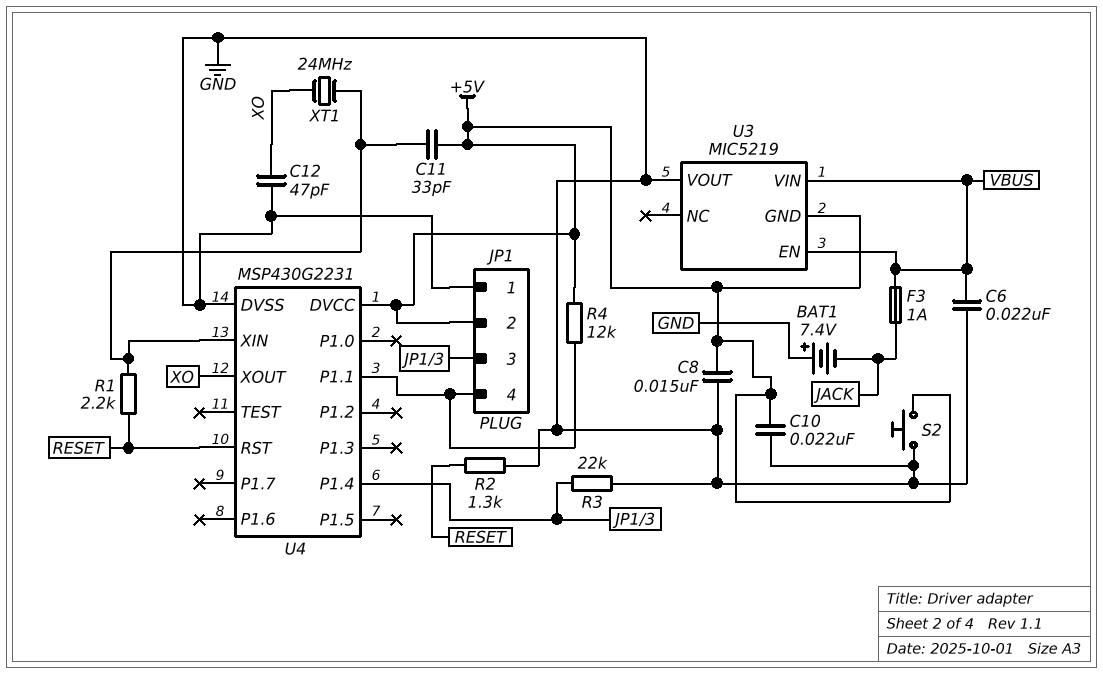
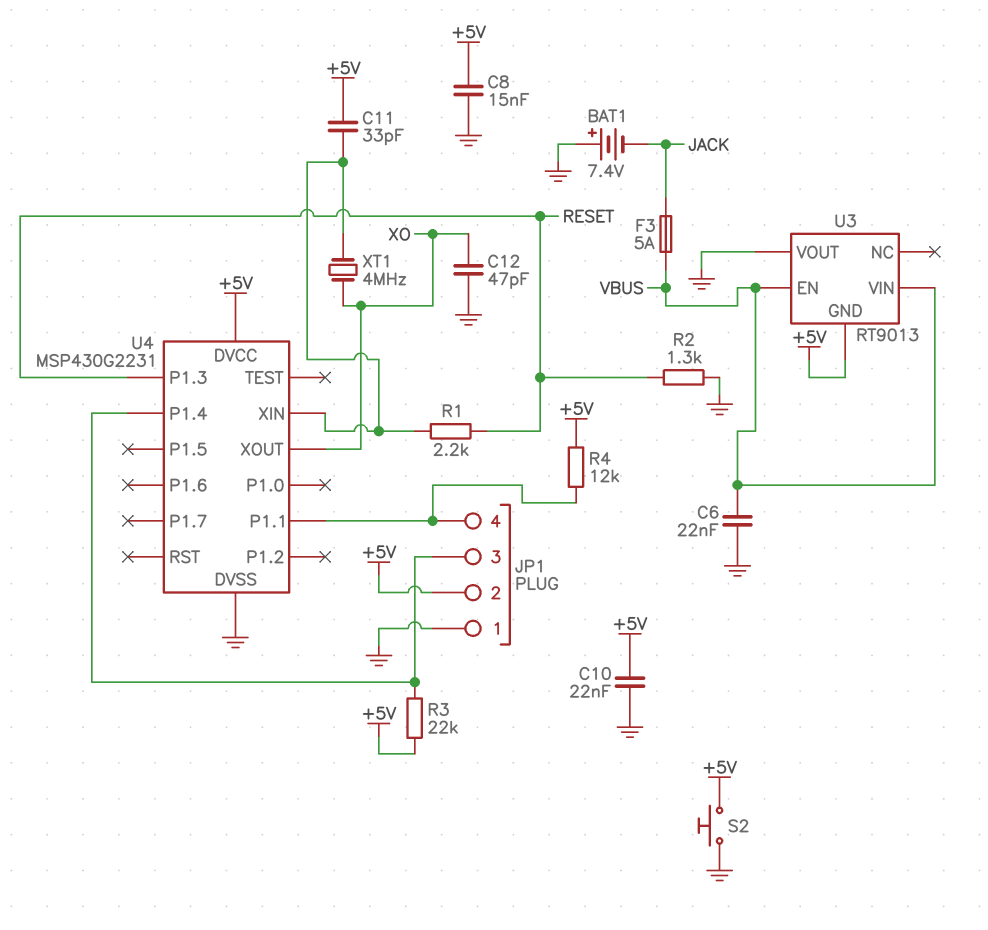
F3: 1A (JACK, VBUS) -> 5A (JACK, VBUS)
R3: 22k (GND, JP1/3) -> 22k (+5V, JP1/3)
U3: MIC5219 -> RT9013
U4 pin P1.3: none -> RESET
U4 pin RST: RESET -> none
XT1: 24MHz (U4/XIN, XO) -> 4MHz (U4/XIN, XO)

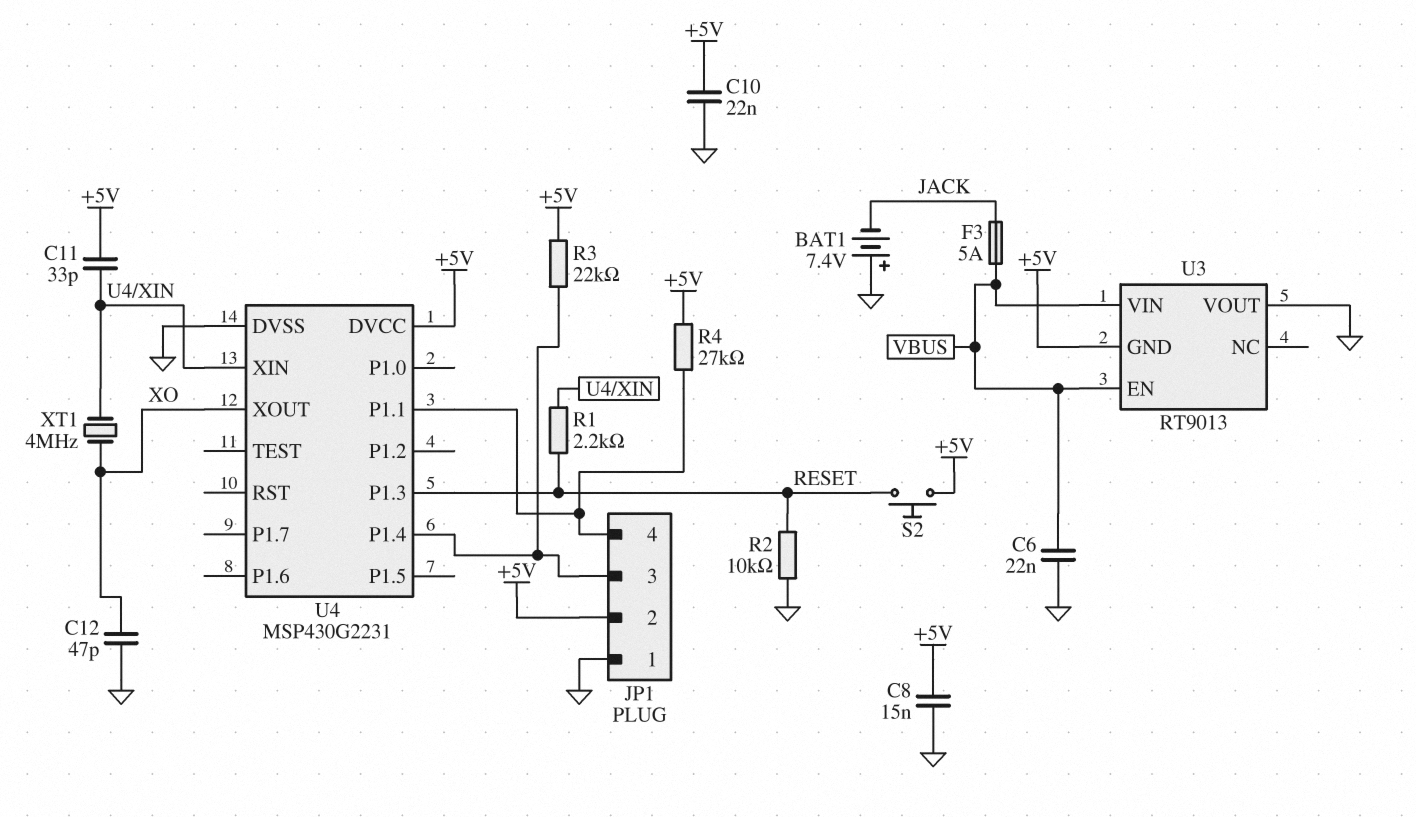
R2: 1.3k (GND, RESET) -> 10k (GND, RESET)
R4: 12k (+5V, JP1/4) -> 27k (+5V, JP1/4)
S2: button (+5V, GND) -> button (+5V, RESET)

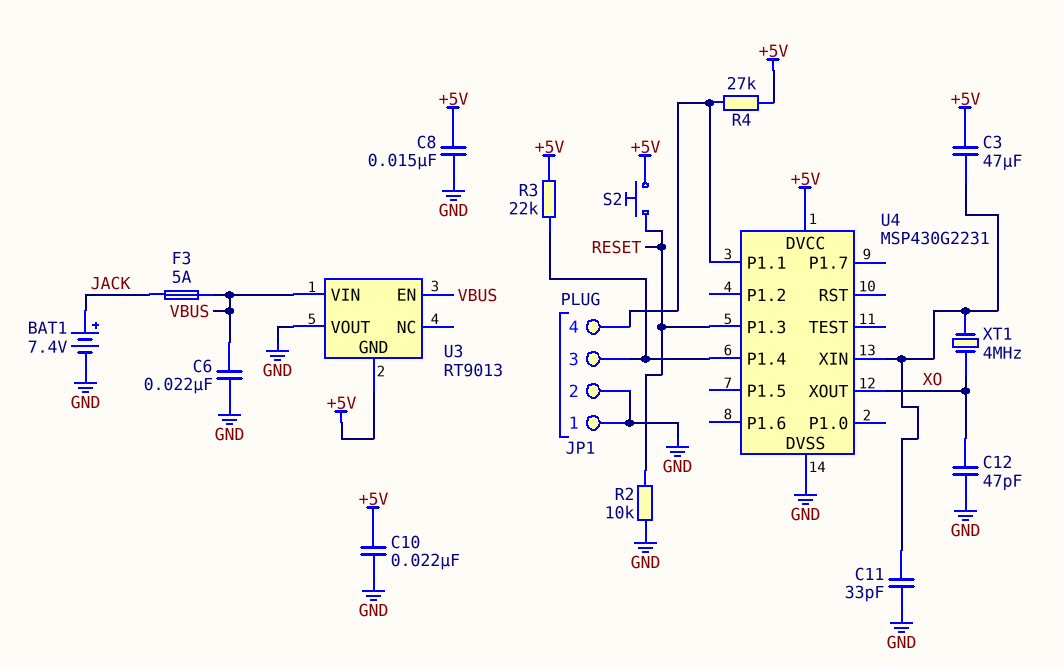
BAT1: 7.4V (plus GND, minus JACK) -> 7.4V (plus JACK, minus GND)
C3: none -> 47uF (+5V, U4/XIN)
C11: 33pF (+5V, U4/XIN) -> 33pF (GND, U4/XIN)
JP1 pin 2: +5V -> GND
R1: 2.2k (RESET, U4/XIN) -> none

